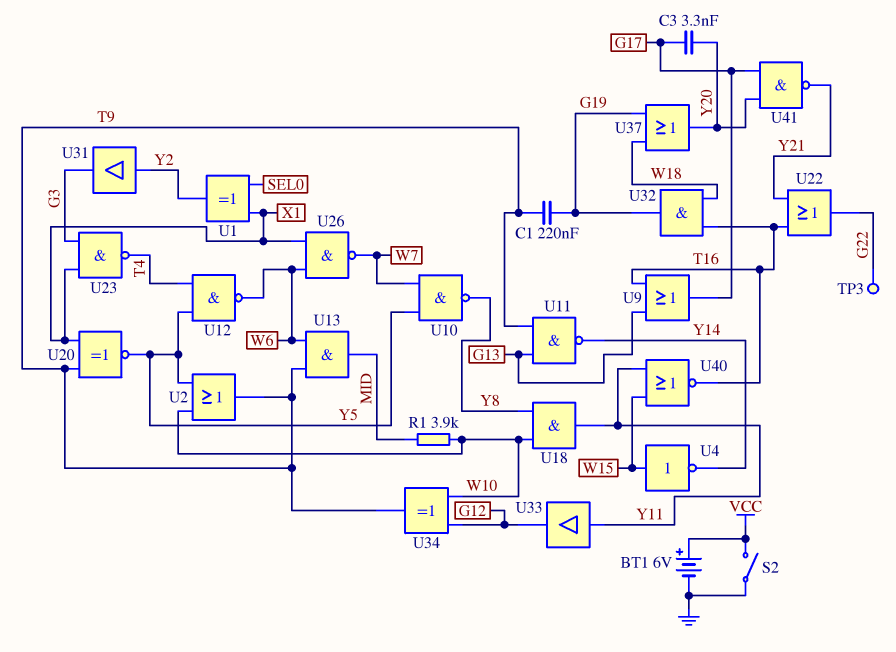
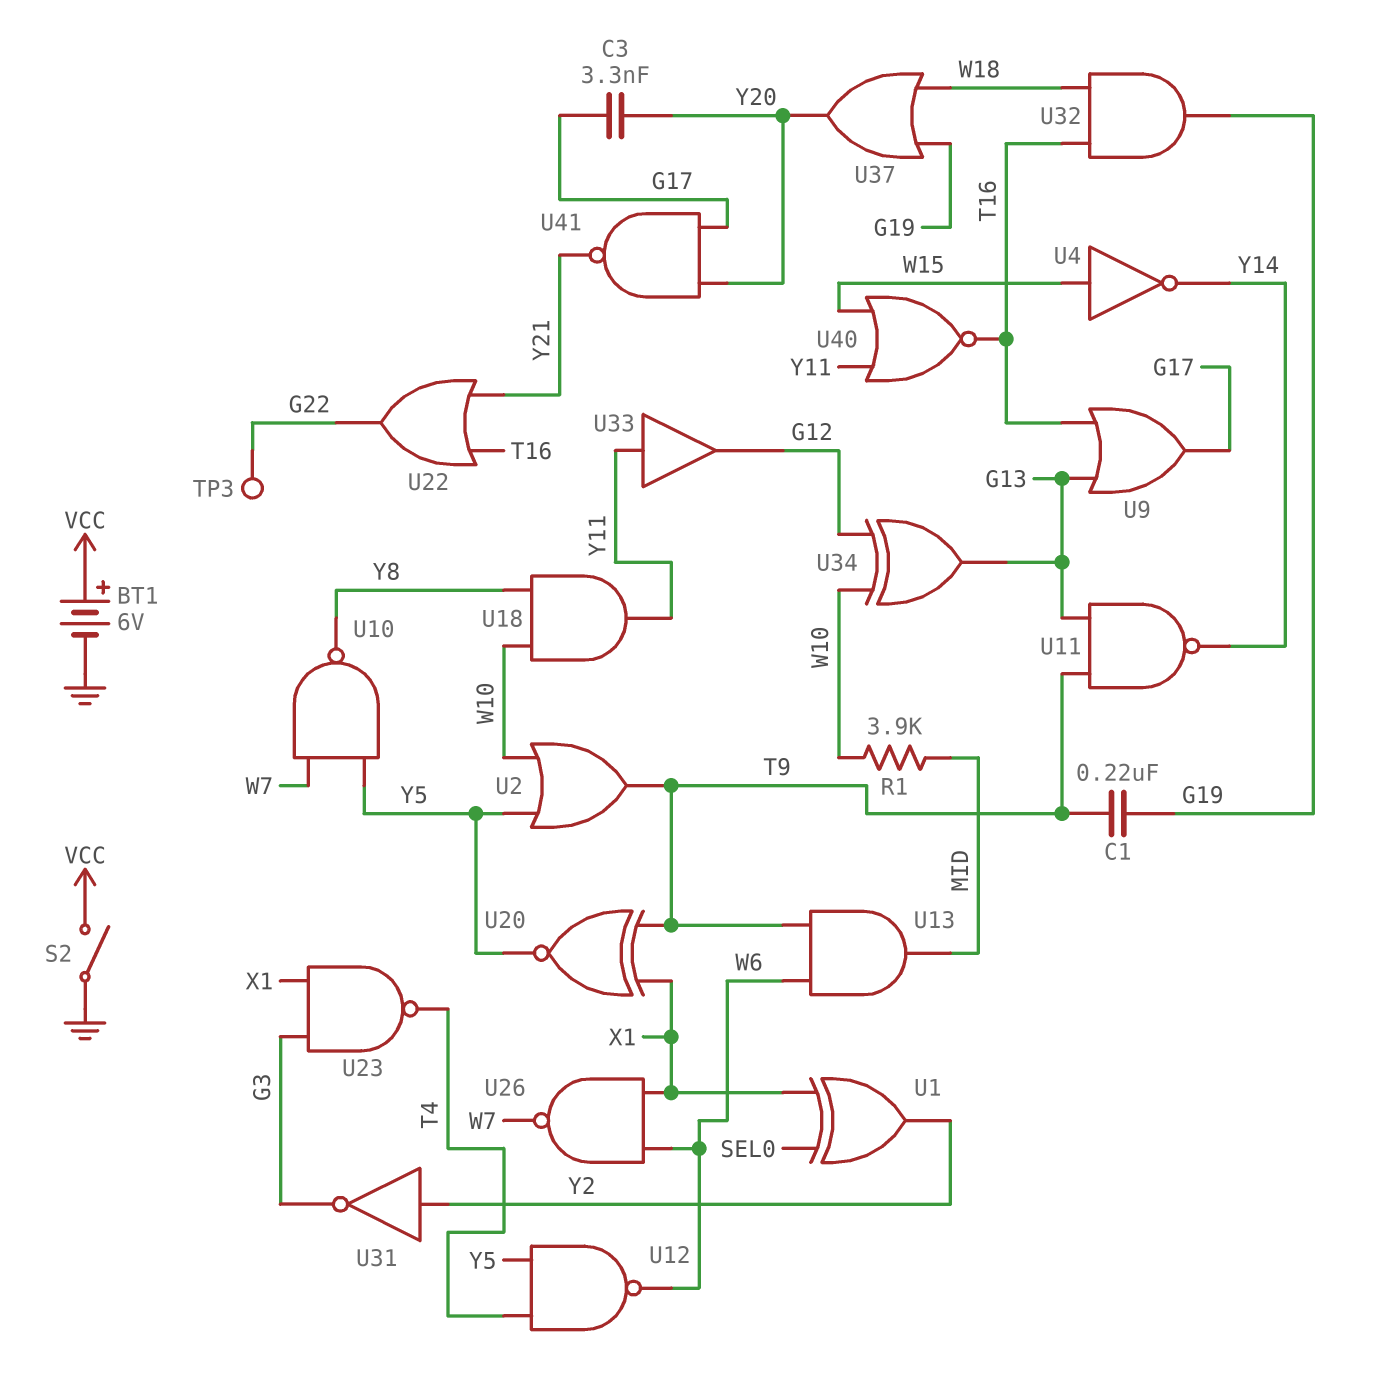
U31: buffer (in Y2, out G3) -> NOT (in Y2, out G3)
U34: XOR (in G12, in W10, out T9) -> XOR (in G12, in W10, out G13)

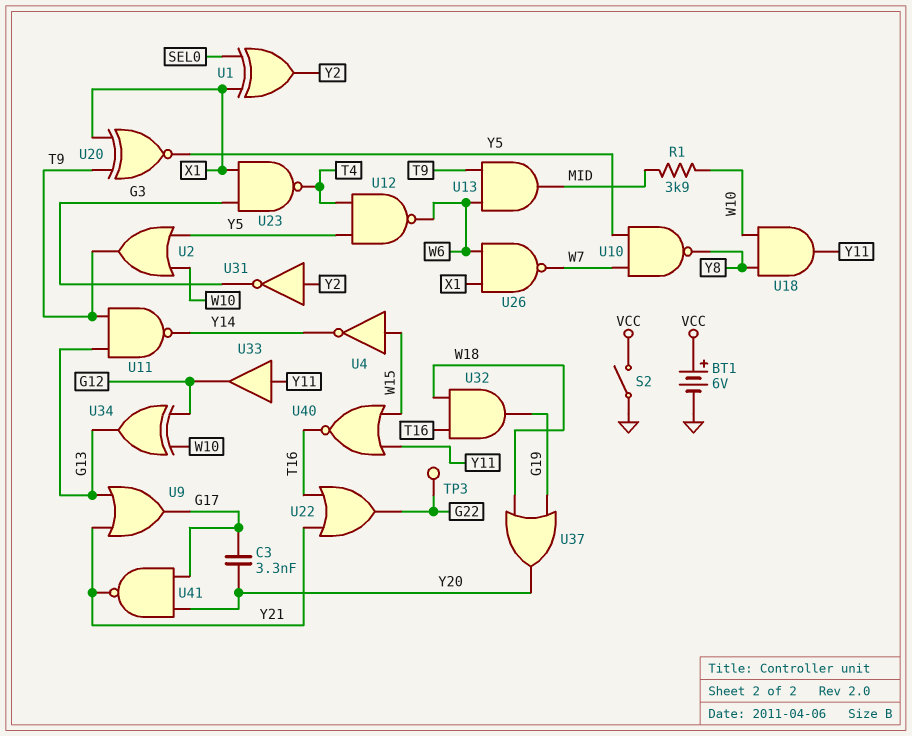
C1: 220nF (G19, T9) -> none
U9: OR (in G13, in T16, out G17) -> OR (in G13, in Y21, out G17)

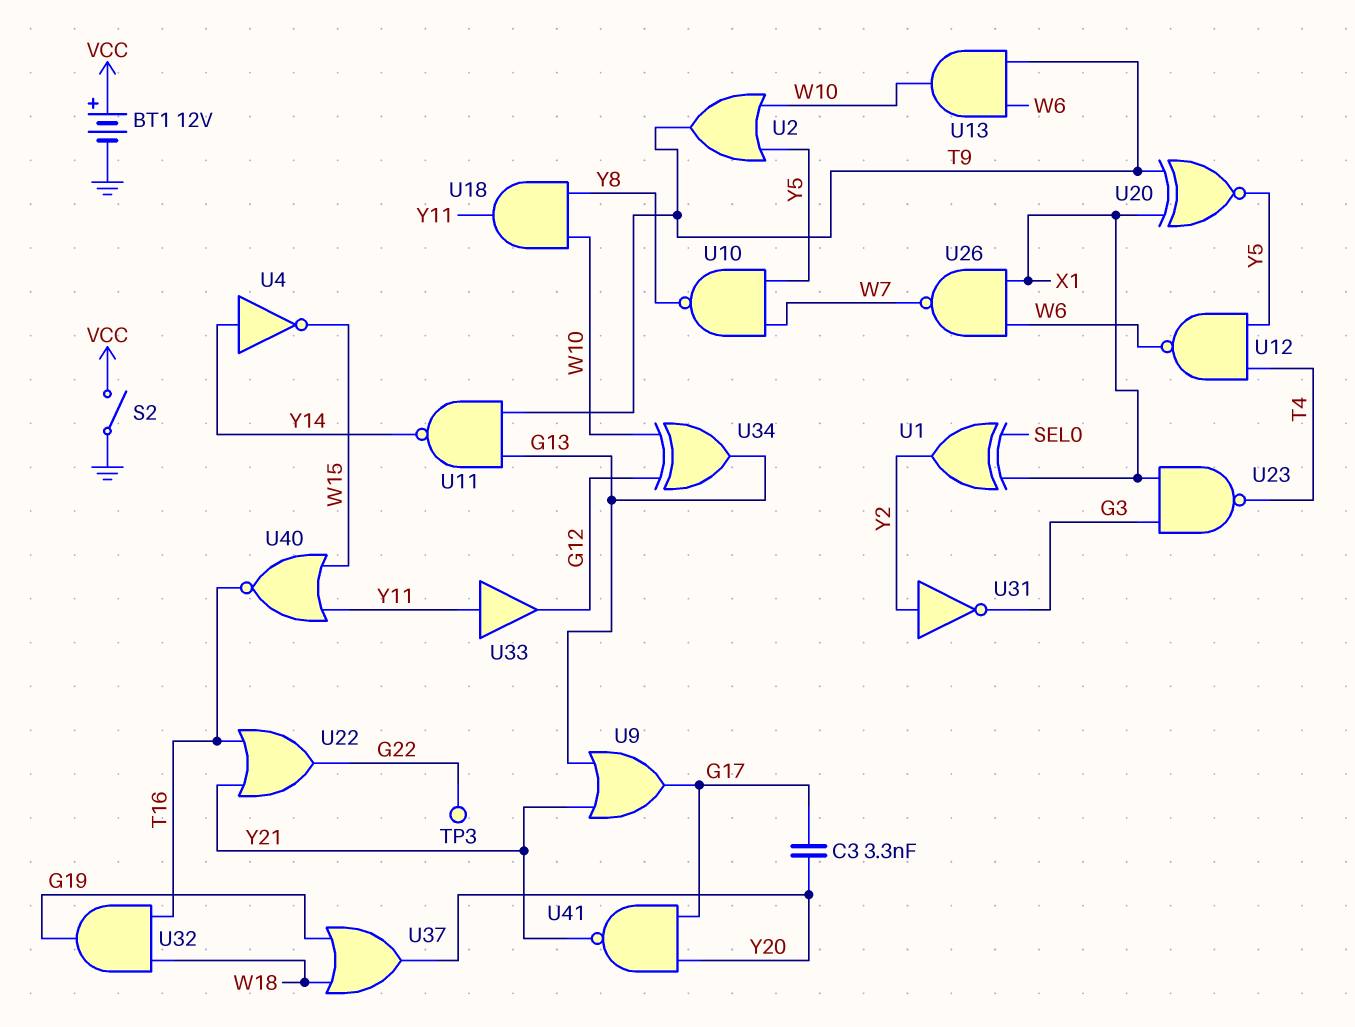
BT1: 6V (plus VCC, minus GND) -> 12V (plus VCC, minus GND)
R1: 3.9k (MID, W10) -> none
U4: NOT (in W15, out Y14) -> NOT (in Y14, out W15)
U13: AND (in T9, in W6, out MID) -> AND (in T9, in W6, out W10)

